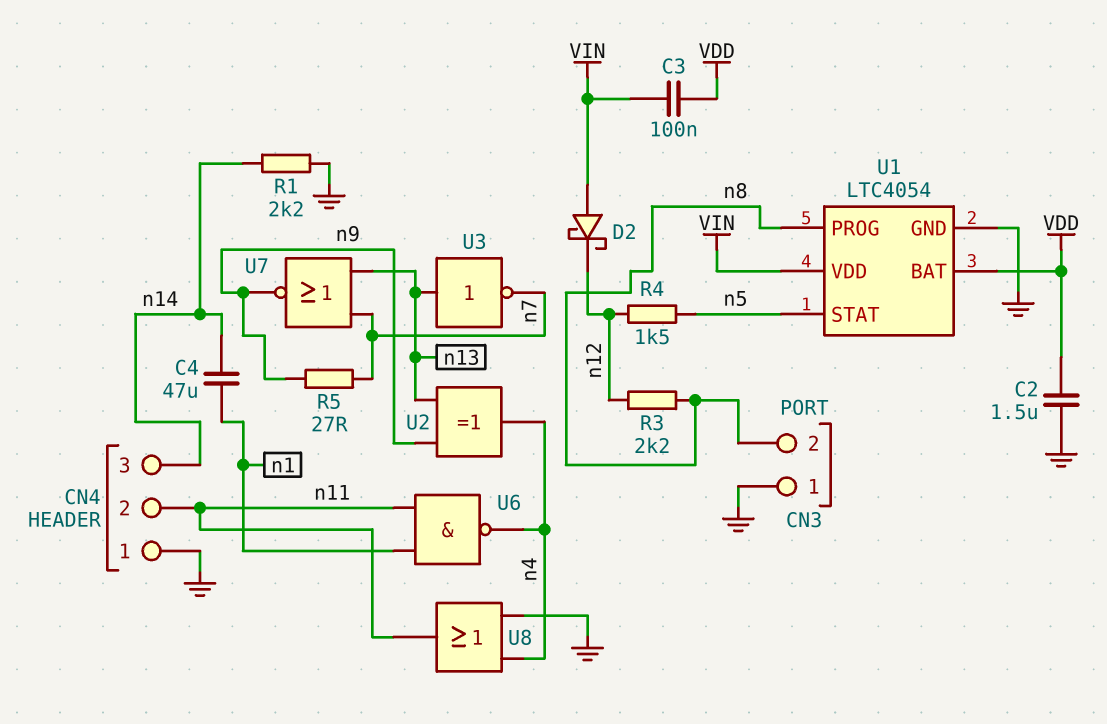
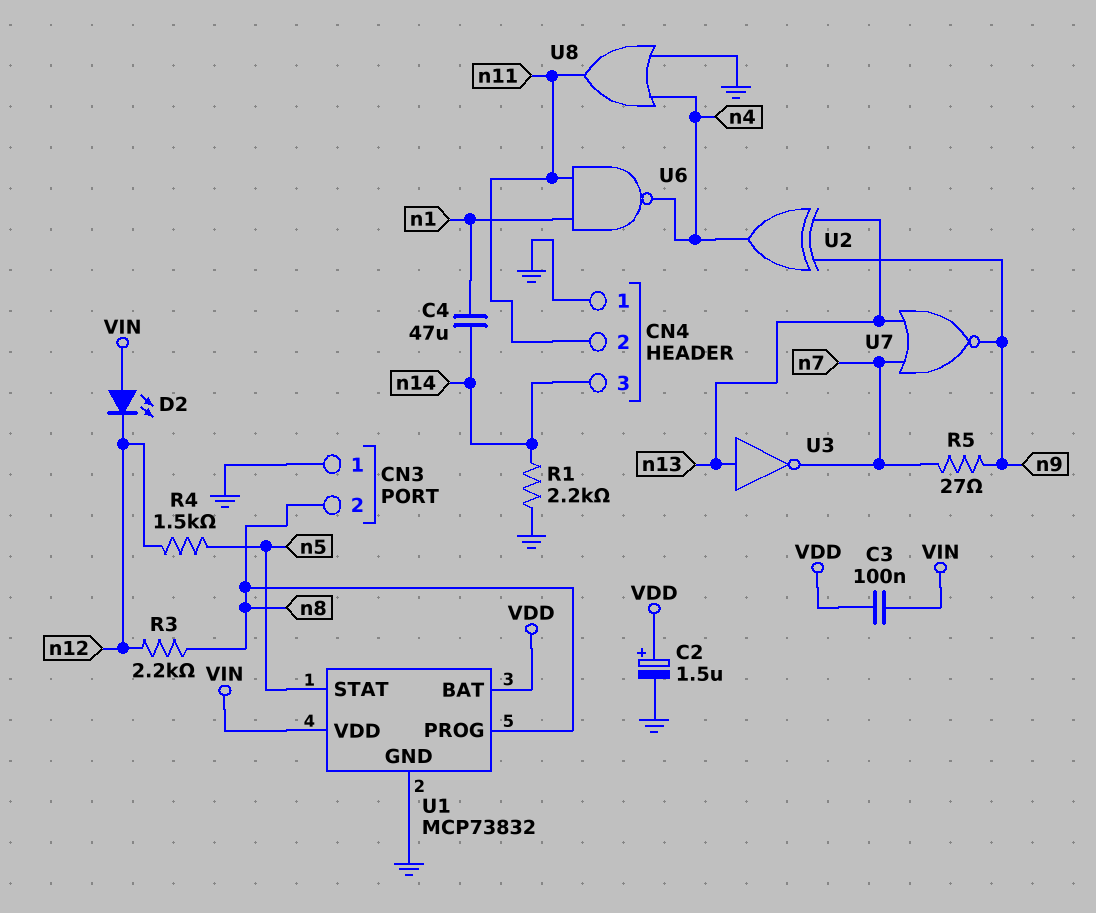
C2: 1.5uF (GND, VDD) -> 1.5uF (plus VDD, minus GND)
D2: schottky (A VIN, K n12) -> LED (A VIN, K n12)
U1: LTC4054 -> MCP73832

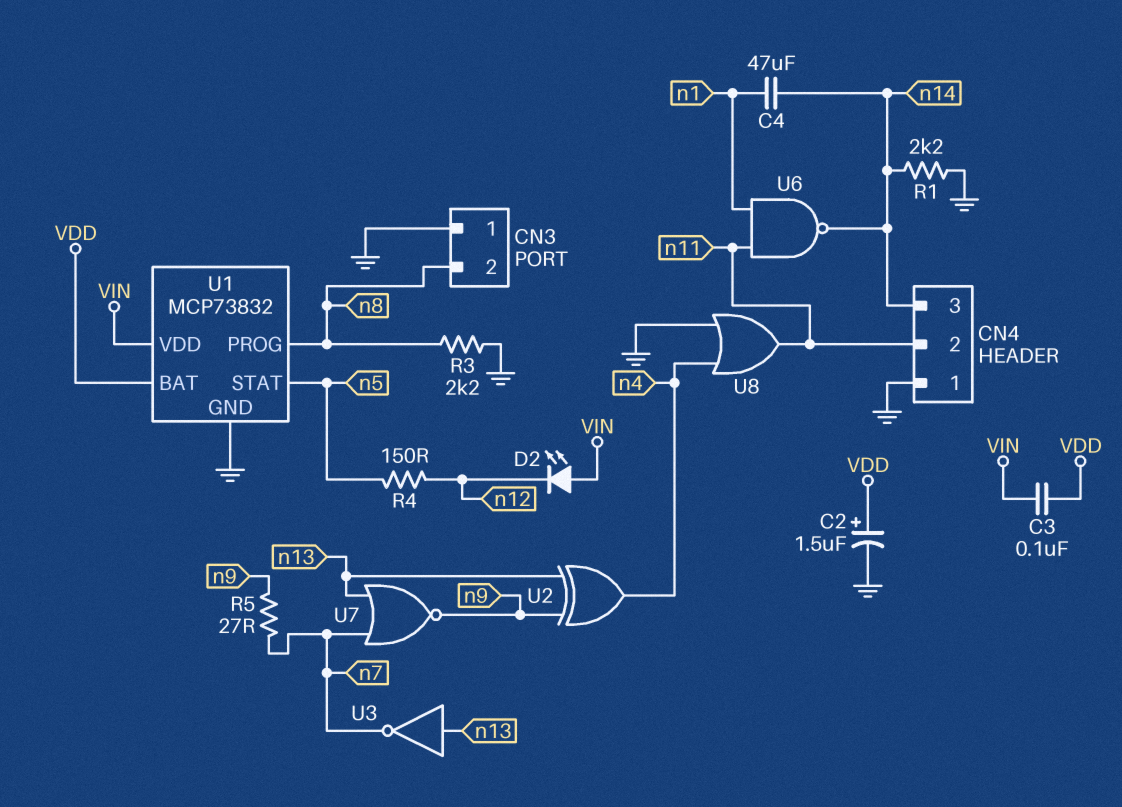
R3: 2.2k (n8, n12) -> 2.2k (GND, n8)
R4: 1.5k (n5, n12) -> 150 (n5, n12)
U6: NAND (in n1, in n11, out n4) -> NAND (in n1, in n11, out n14)

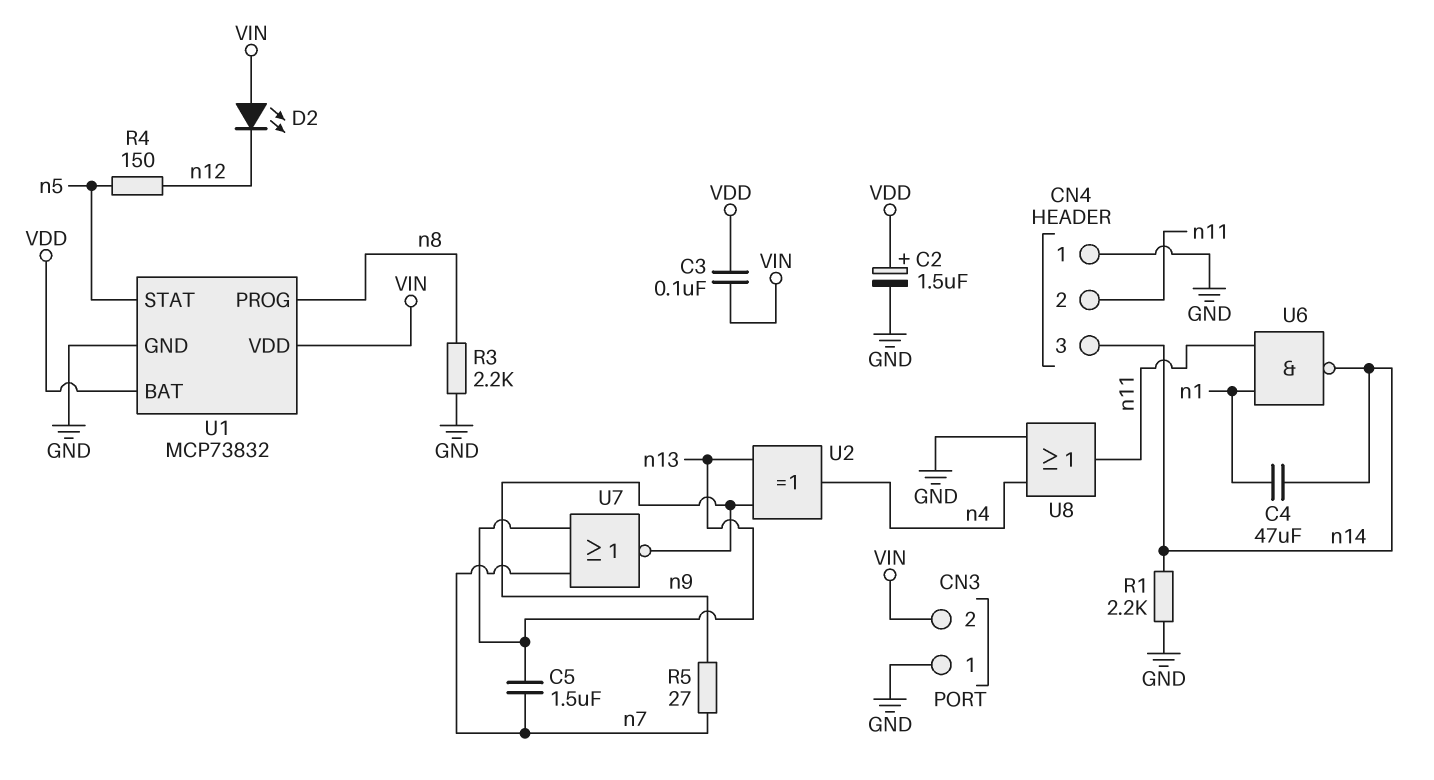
C5: none -> 1.5uF (n7, n13)
CN3 pin 2: n8 -> VIN
U3: NOT (in n13, out n7) -> none

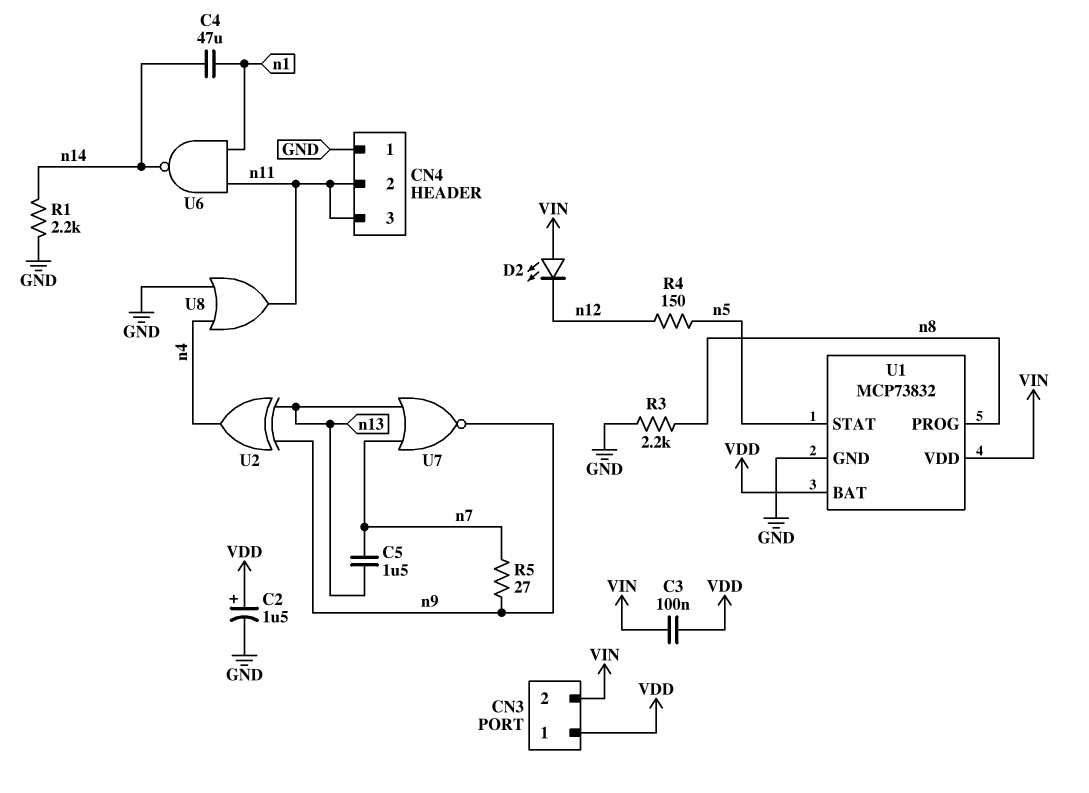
CN3 pin 1: GND -> VDD
CN4 pin 3: n14 -> n11

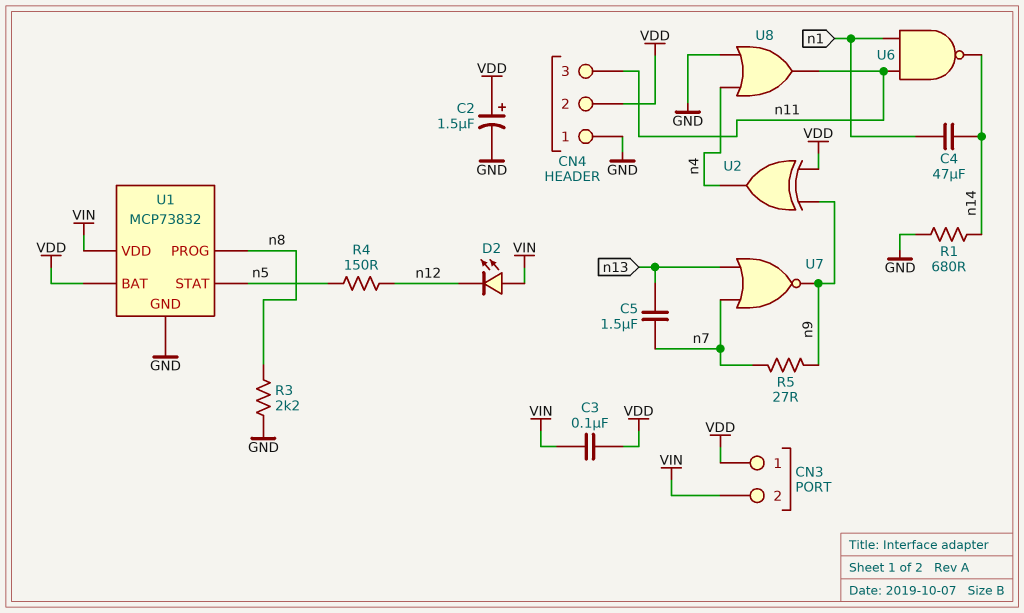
CN4 pin 2: n11 -> VDD
R1: 2.2k (GND, n14) -> 680 (GND, n14)
U2: XOR (in n9, in n13, out n4) -> XOR (in VDD, in n9, out n4)

